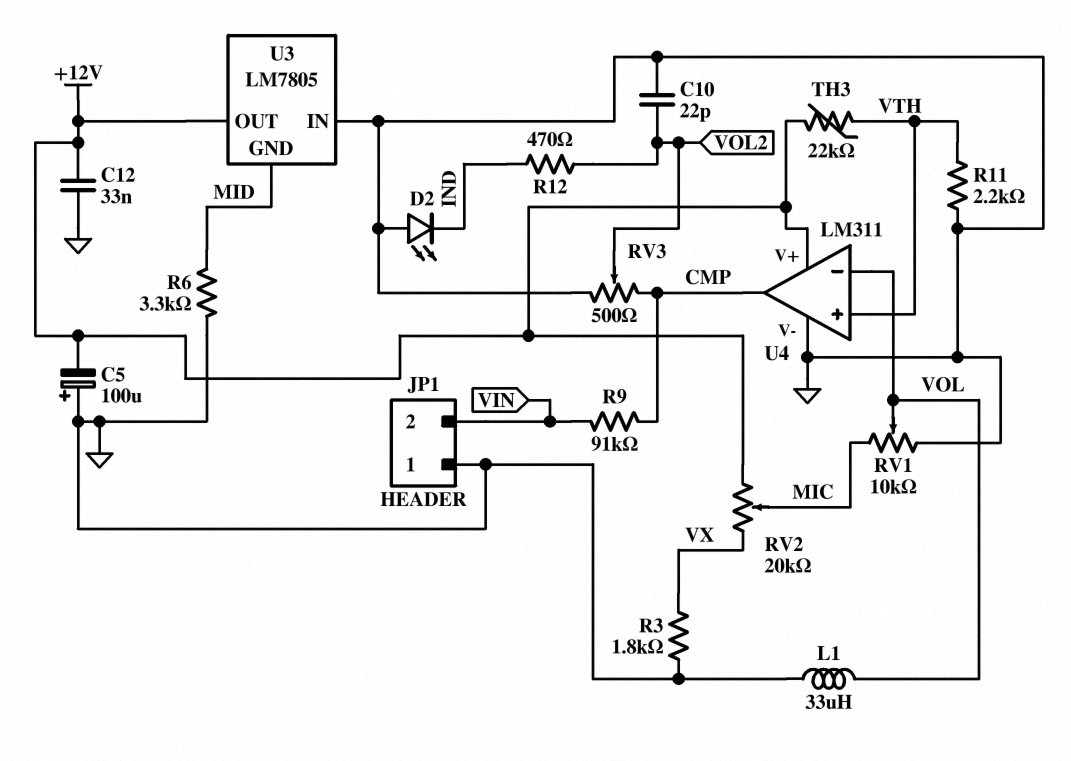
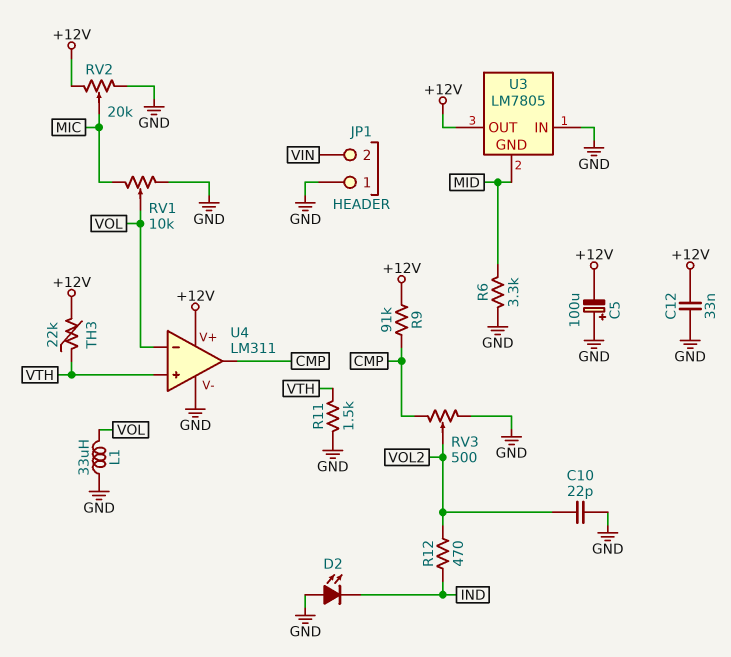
R3: 1.8k (GND, VX) -> none
R9: 91k (CMP, VIN) -> 91k (+12V, CMP)
R11: 2.2k (GND, VTH) -> 1.5k (GND, VTH)
RV2: 20k (+12V, VX, wiper MIC) -> 20k (+12V, GND, wiper MIC)

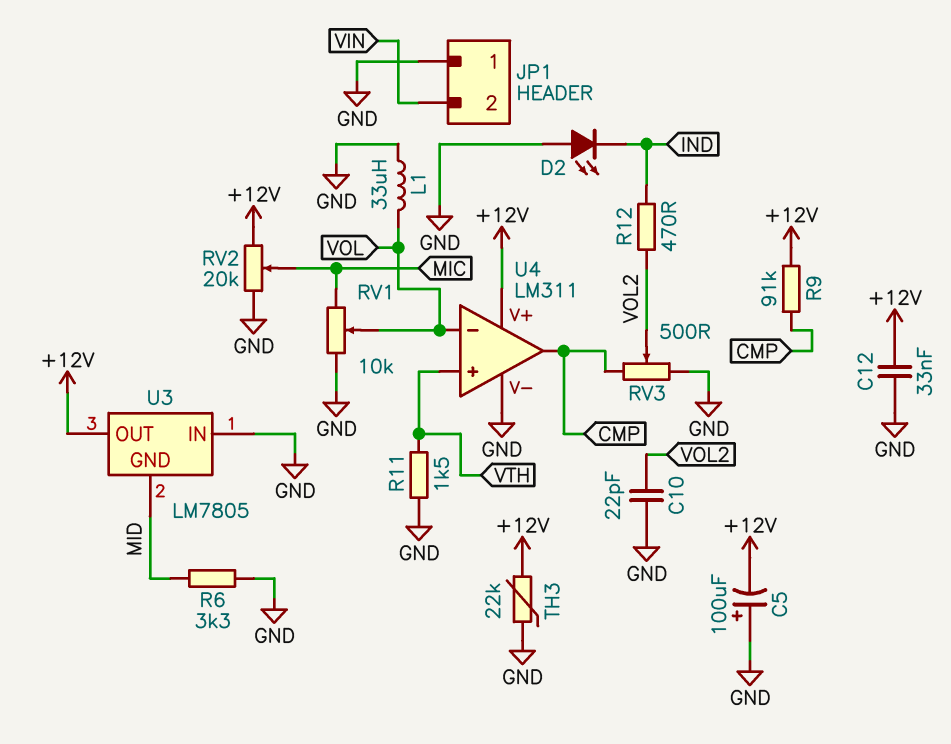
TH3: 22k (+12V, VTH) -> 22k (+12V, GND)

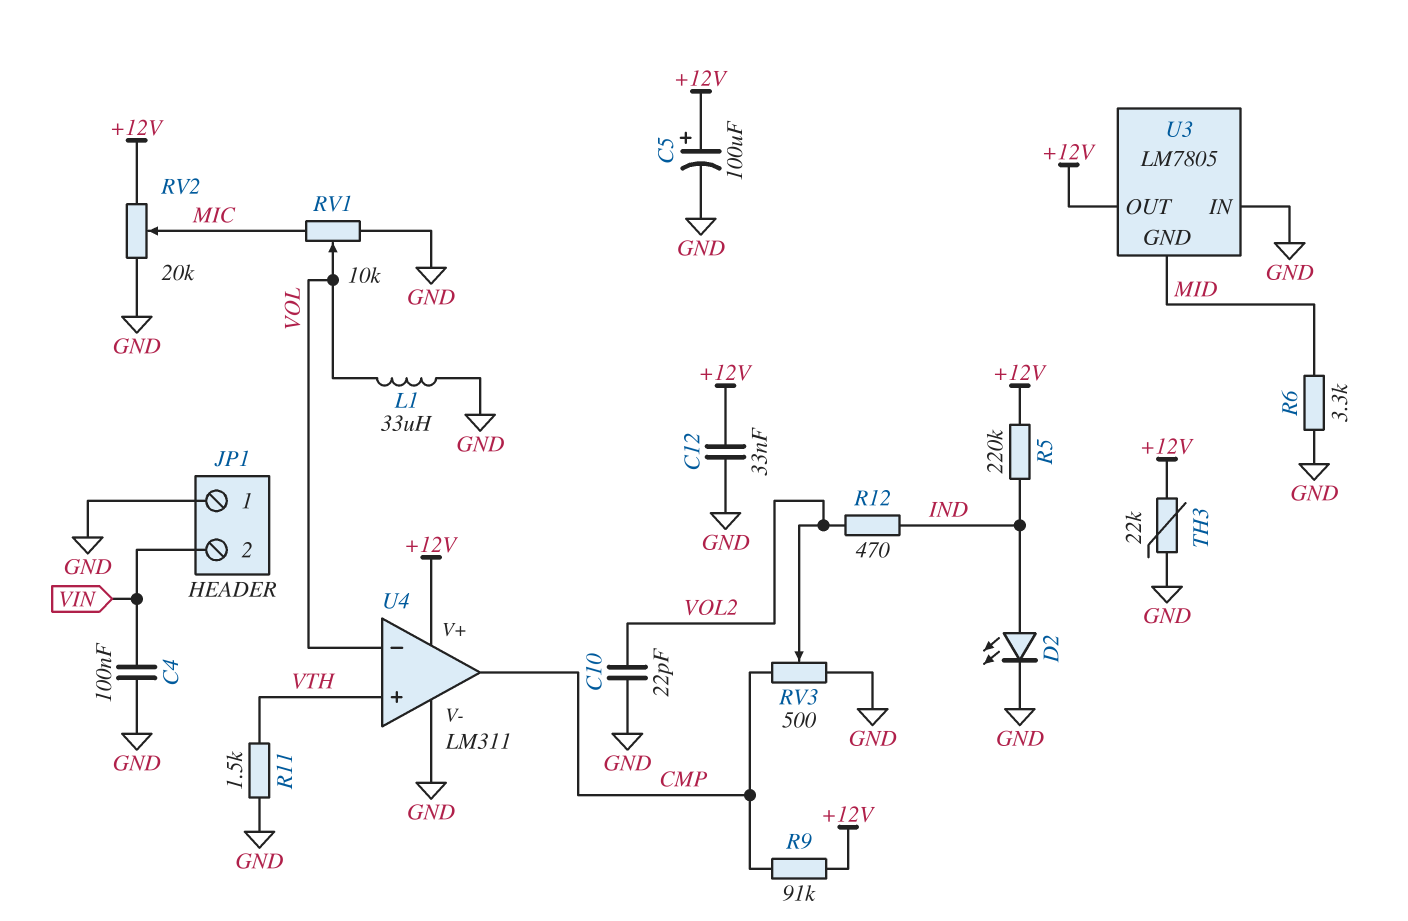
C4: none -> 100nF (GND, VIN)
C5: 100uF (plus GND, minus +12V) -> 100uF (plus +12V, minus GND)
D2: LED (A GND, K IND) -> LED (A IND, K GND)
R5: none -> 220k (+12V, IND)

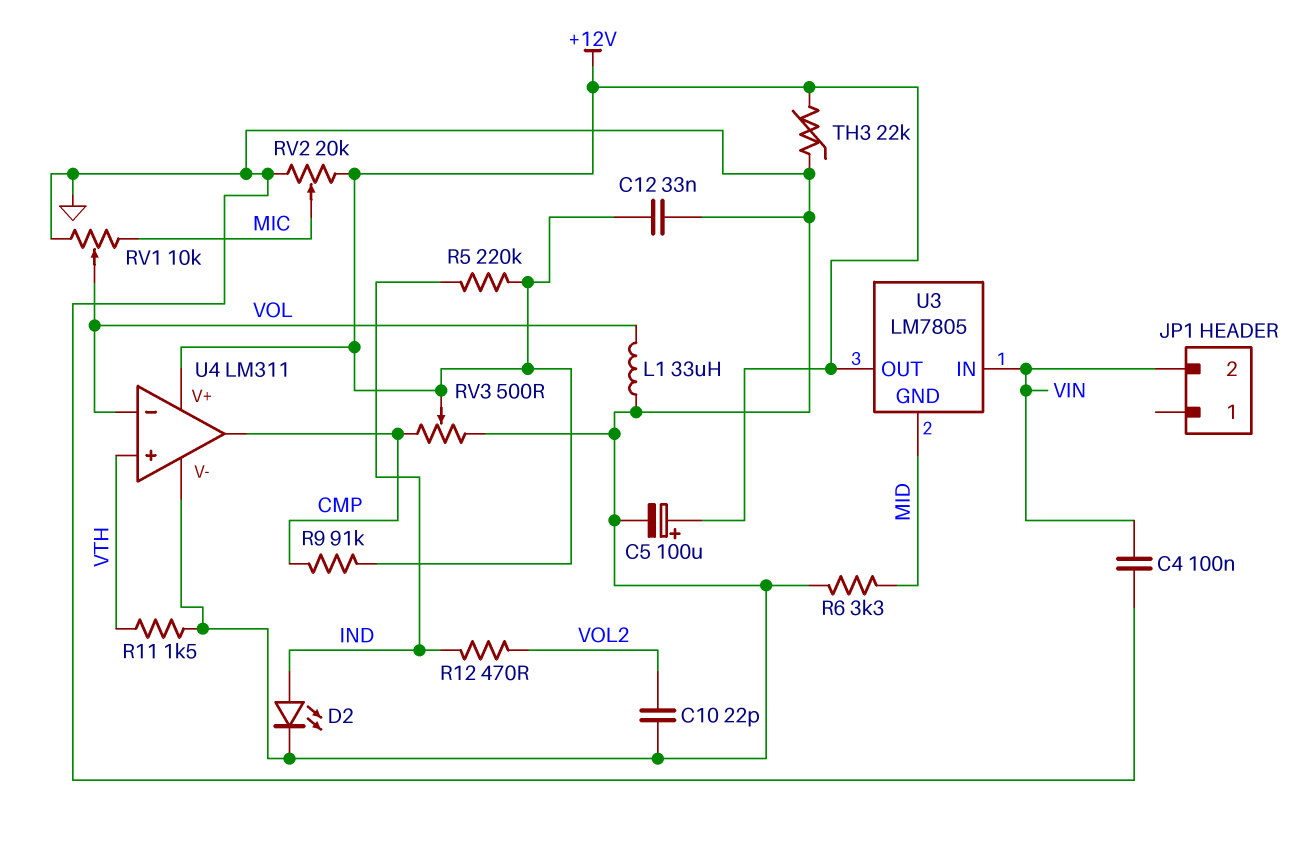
JP1 pin 1: GND -> none
RV3: 500 (CMP, GND, wiper VOL2) -> 500 (CMP, GND, wiper +12V)
U3 pin IN: GND -> VIN

